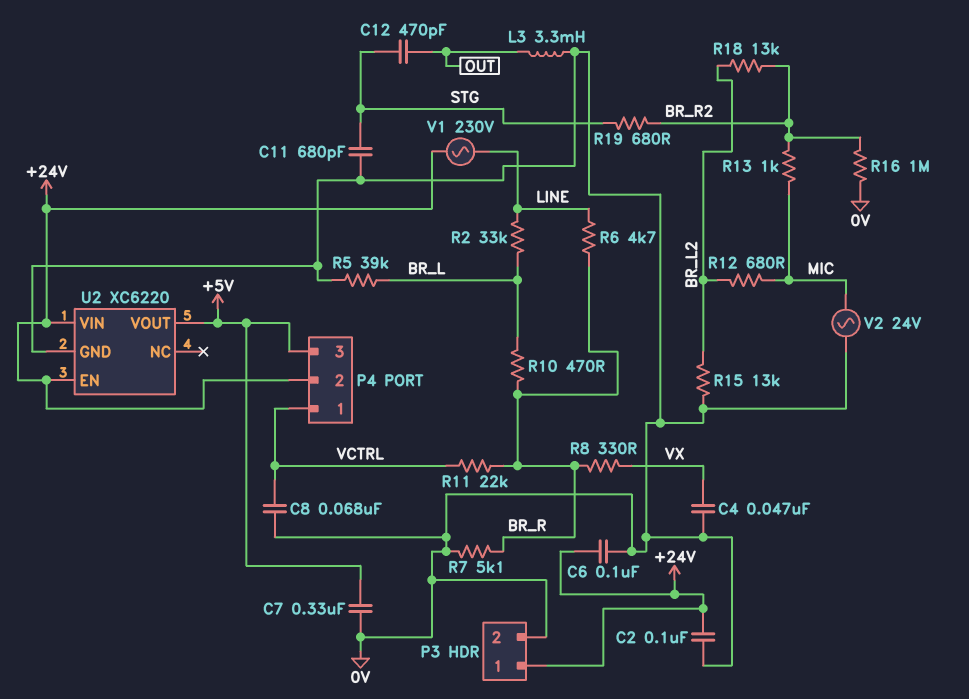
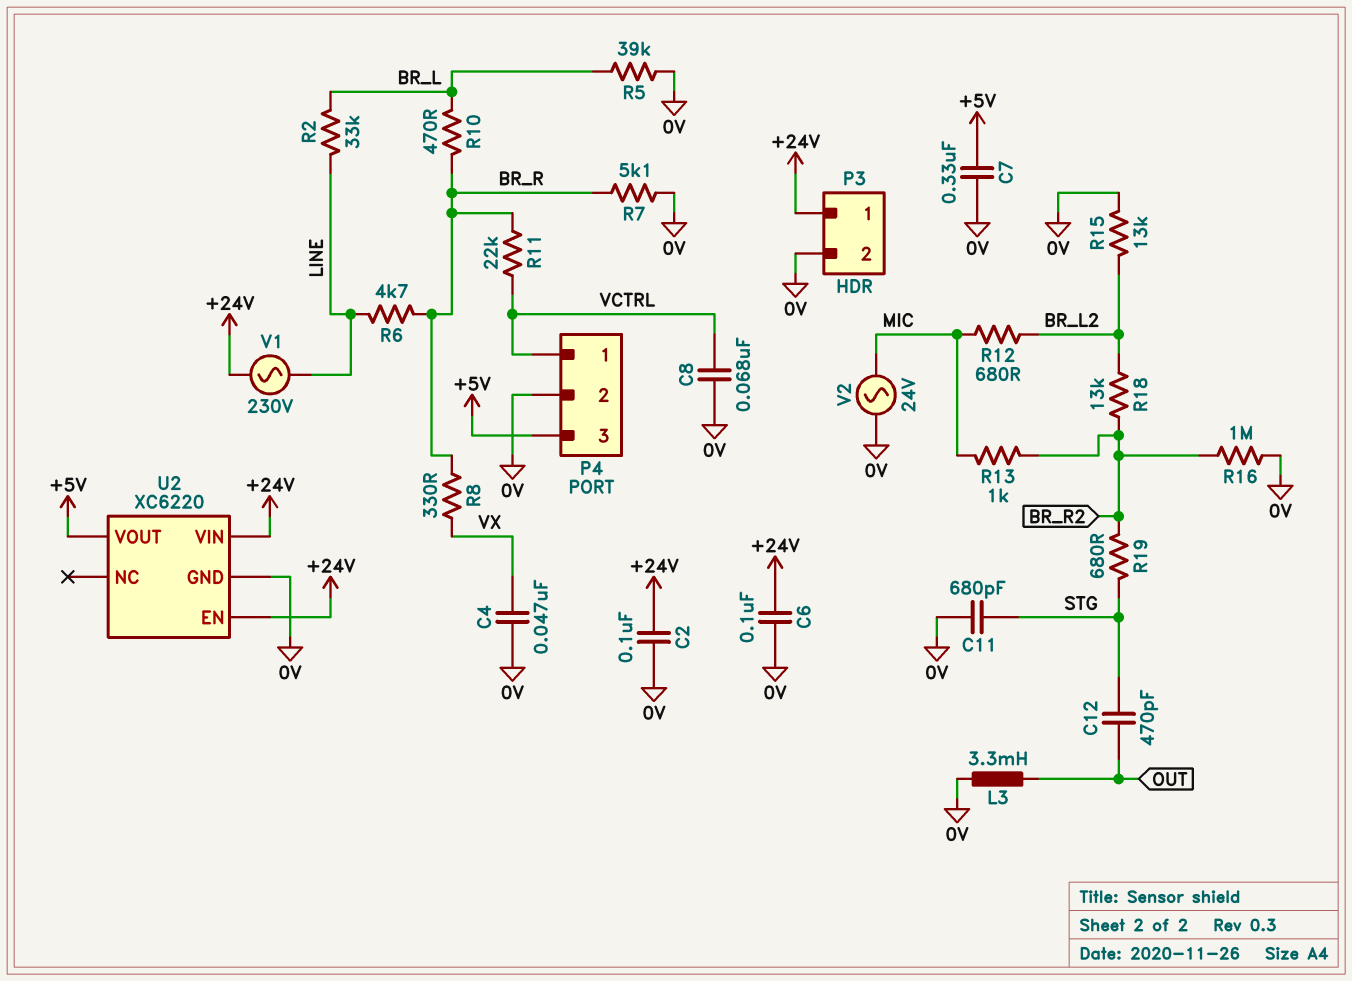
P4 pin 2: +24V -> 0V

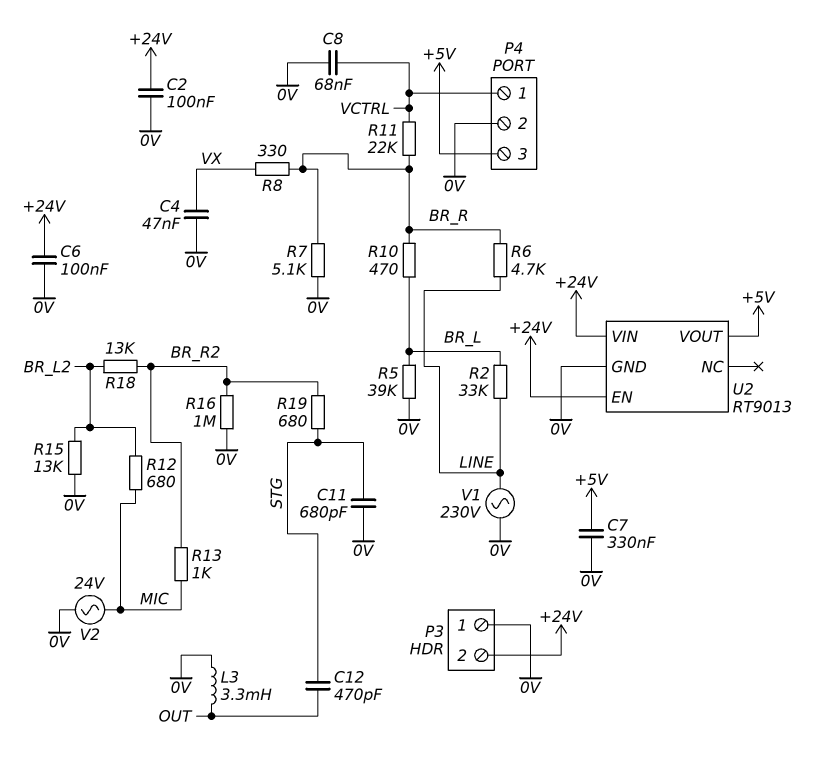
P3 pin 1: +24V -> 0V
P3 pin 2: 0V -> +24V
U2: XC6220 -> RT9013
V1: AC 230V (+24V, LINE) -> AC 230V (0V, LINE)

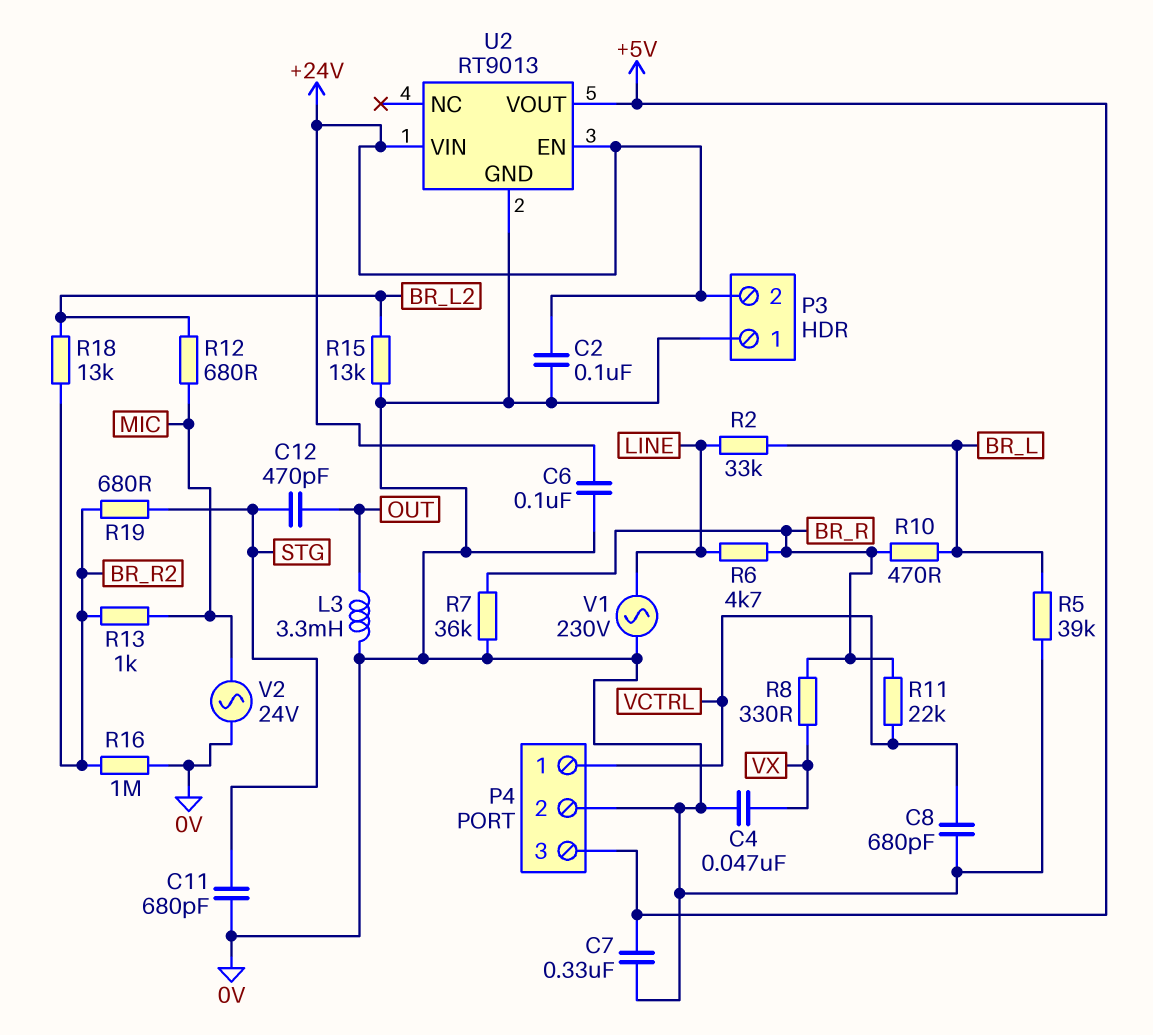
C8: 68nF (0V, VCTRL) -> 680pF (0V, VCTRL)
R7: 5.1k (0V, BR_R) -> 36k (0V, BR_R)

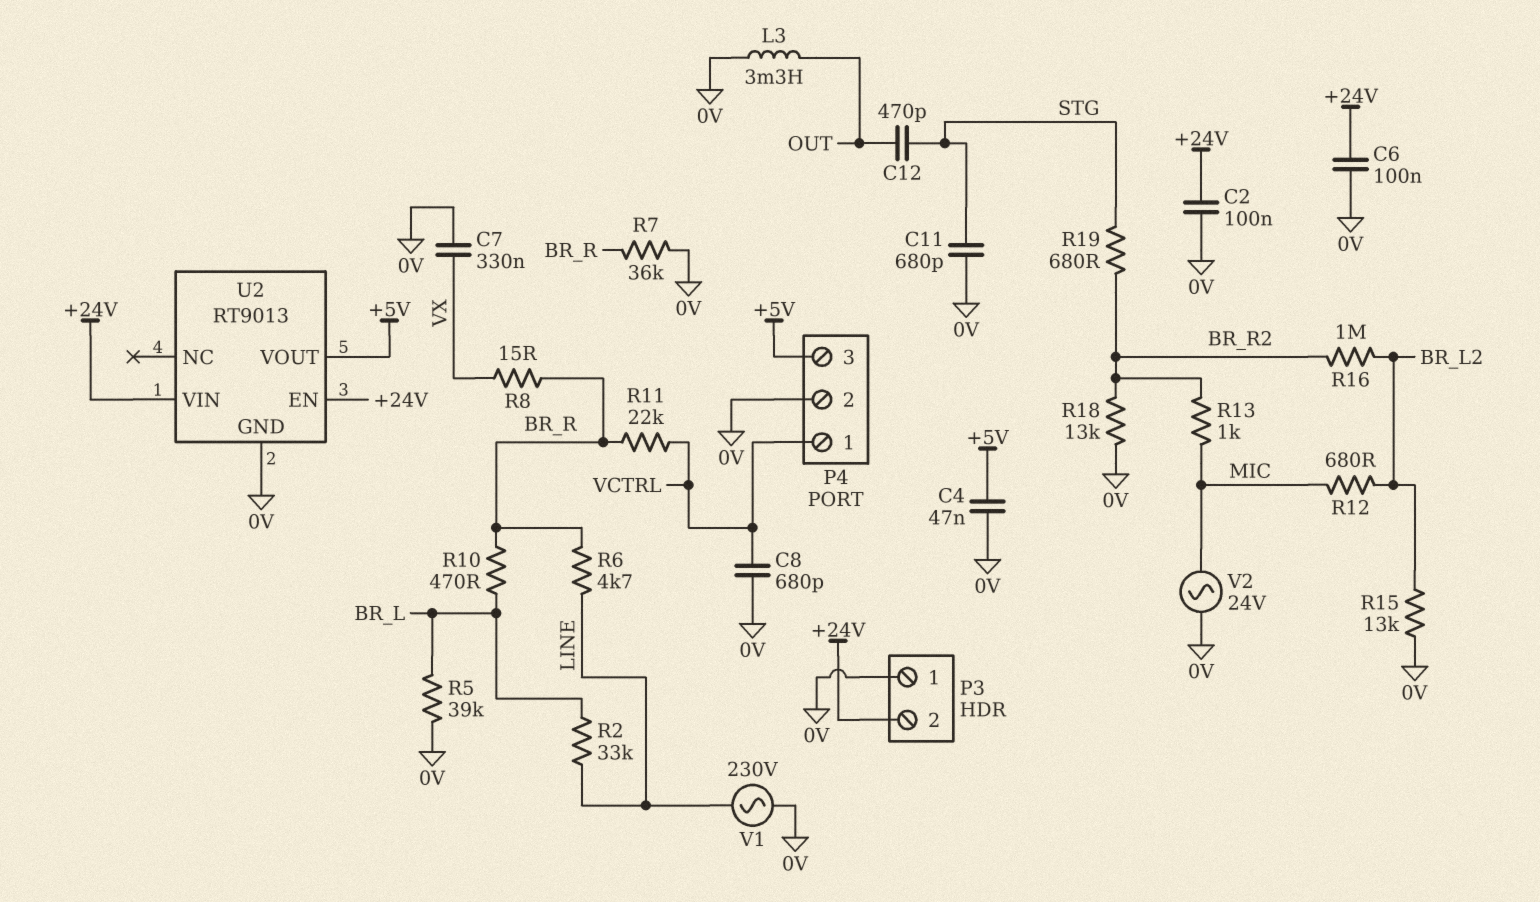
C4: 47nF (0V, VX) -> 47nF (+5V, 0V)
C7: 330nF (+5V, 0V) -> 330nF (0V, VX)
R8: 330 (BR_R, VX) -> 15 (BR_R, VX)
R16: 1M (0V, BR_R2) -> 1M (BR_L2, BR_R2)
R18: 13k (BR_L2, BR_R2) -> 13k (0V, BR_R2)

